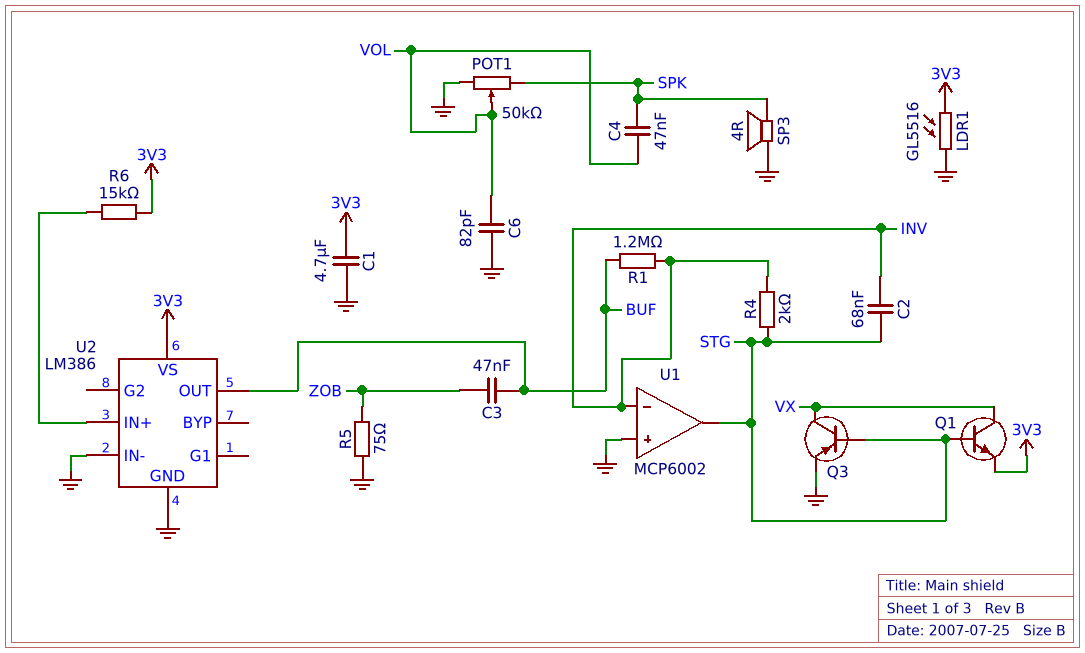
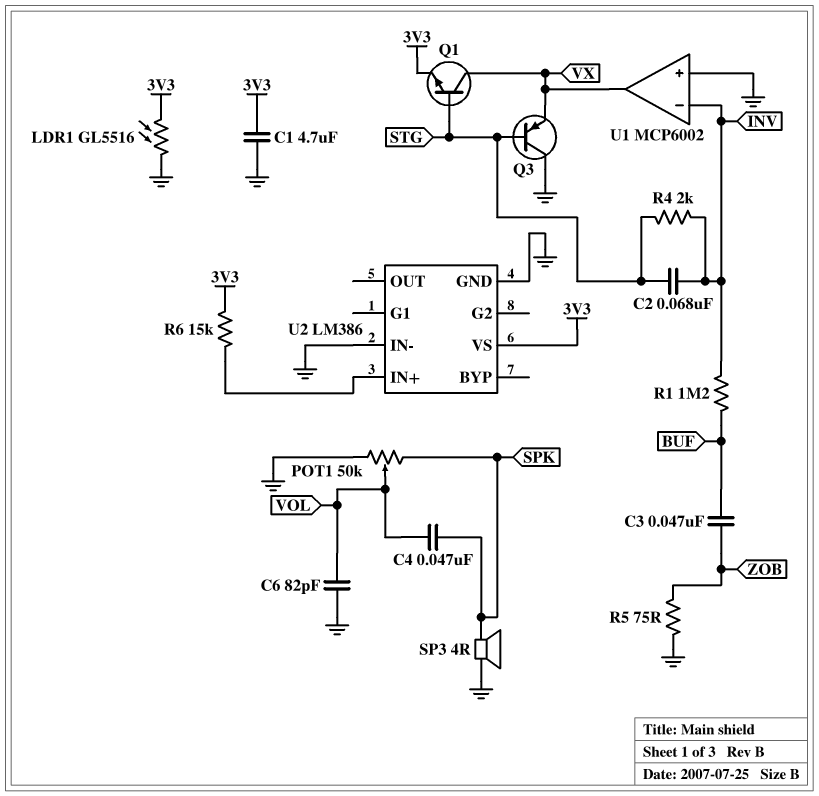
Q3: PNP (B STG, C VX, E GND) -> PNP (B STG, C GND, E VX)
U1 pin out: STG -> VX
U2 pin OUT: BUF -> none

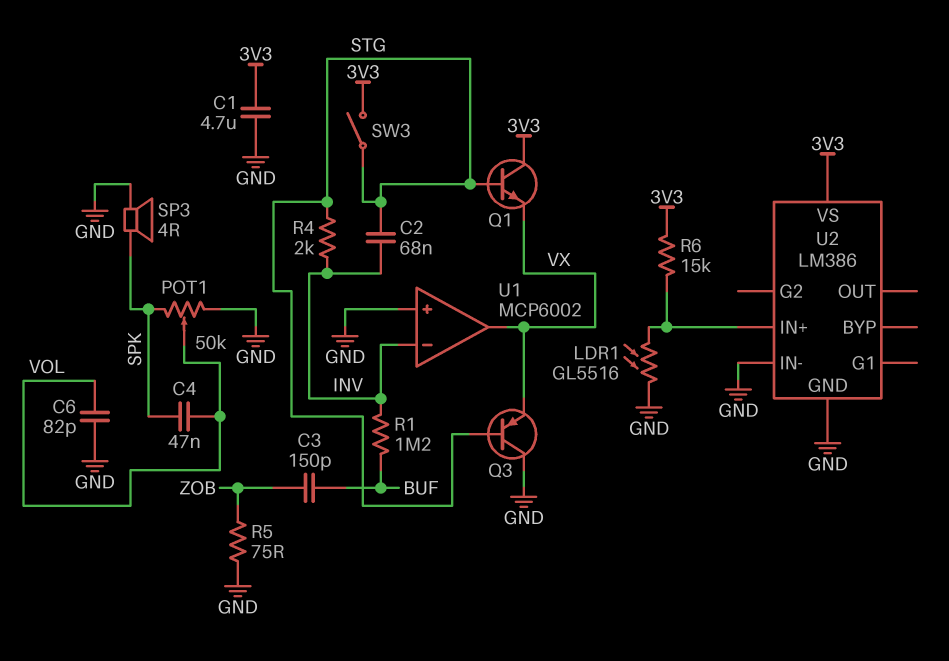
C3: 47nF (BUF, ZOB) -> 150pF (BUF, ZOB)
LDR1: GL5516 (3V3, GND) -> GL5516 (GND, U2/IN+)
Q1: NPN (B STG, C VX, E 3V3) -> NPN (B STG, C 3V3, E VX)
SW3: none -> switch (3V3, STG)

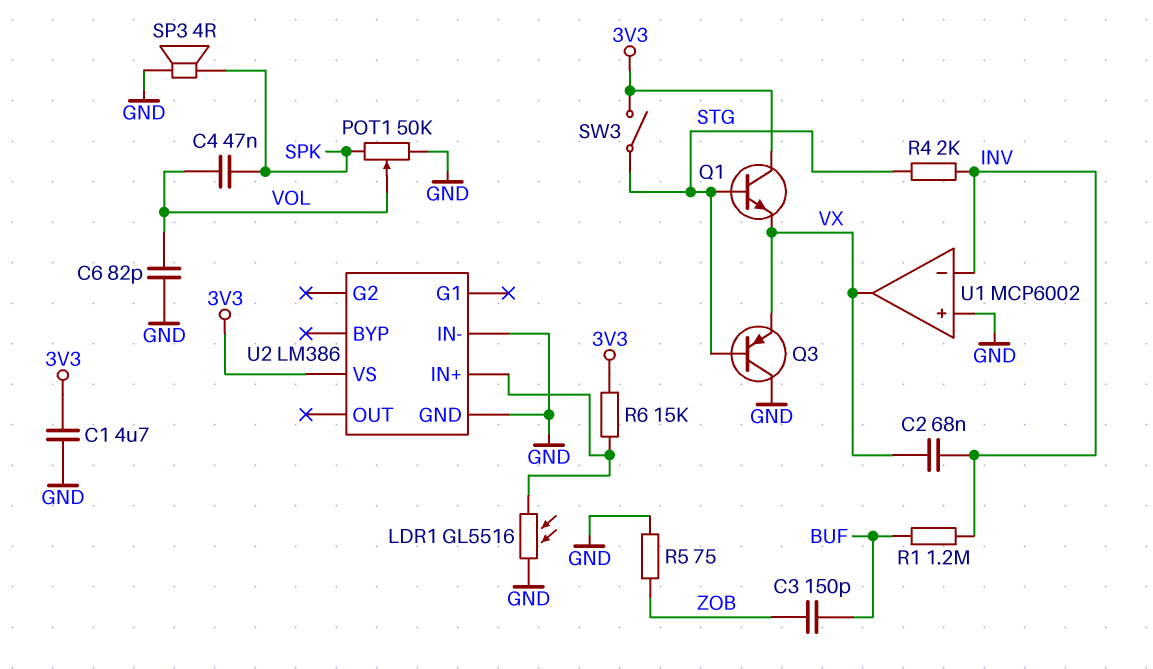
C2: 68nF (INV, STG) -> 68nF (INV, VX)

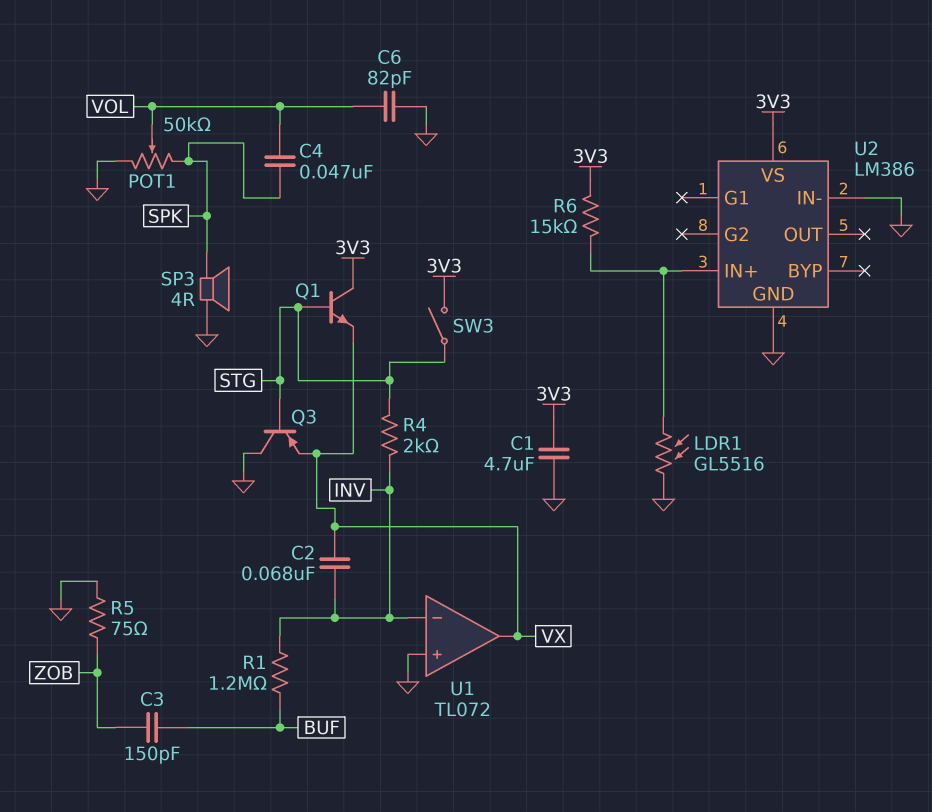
U1: MCP6002 -> TL072

